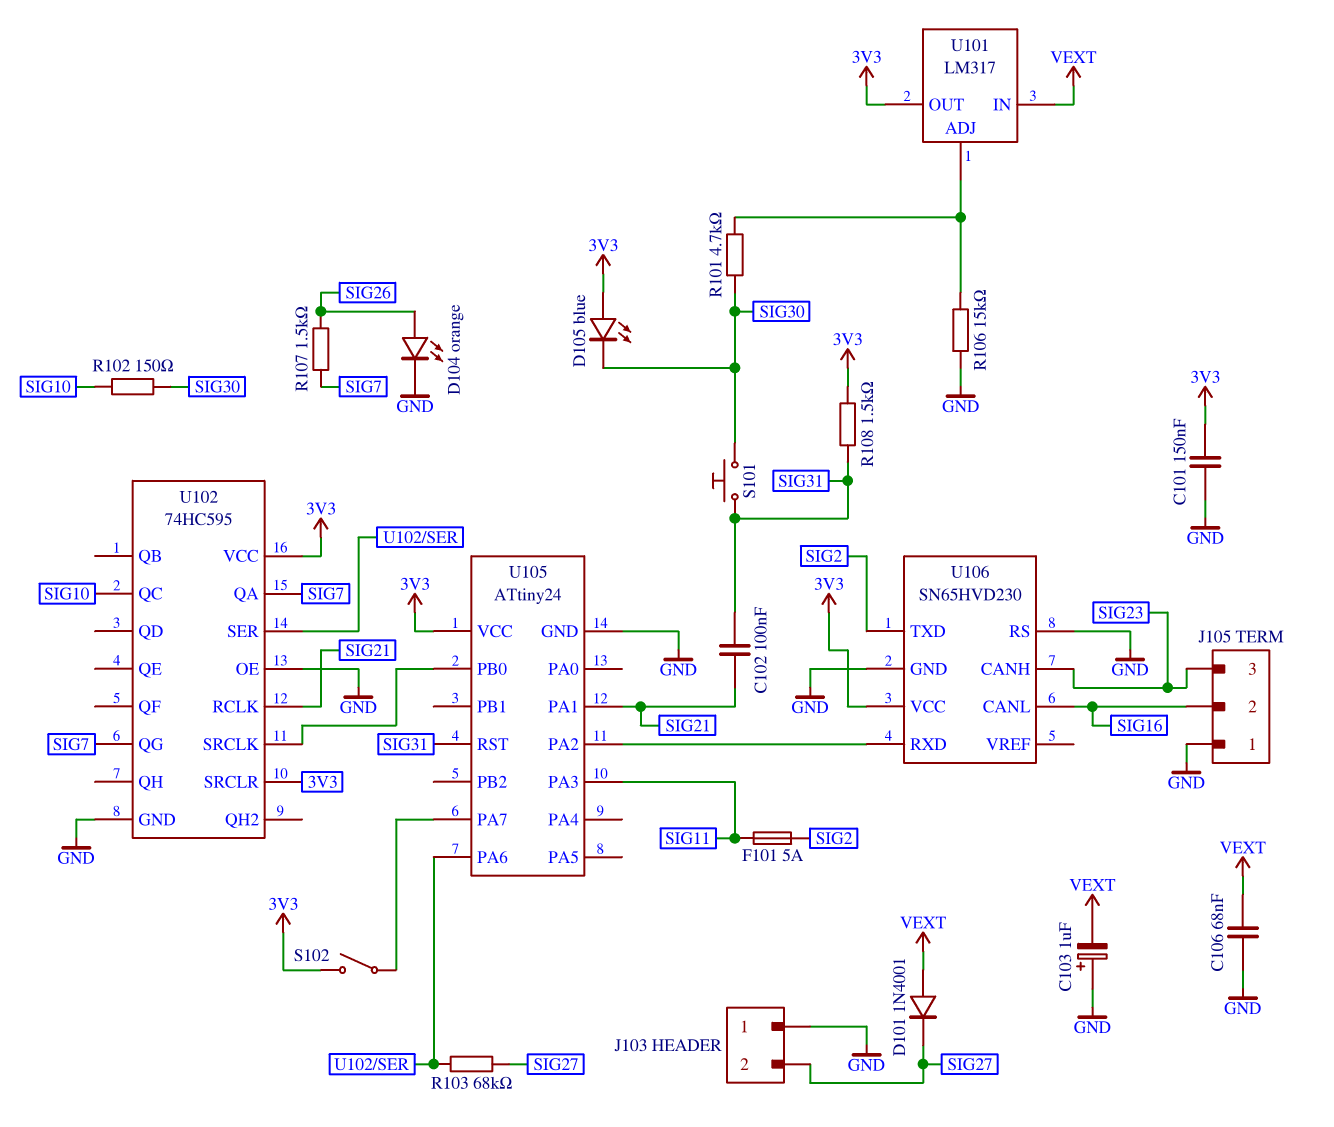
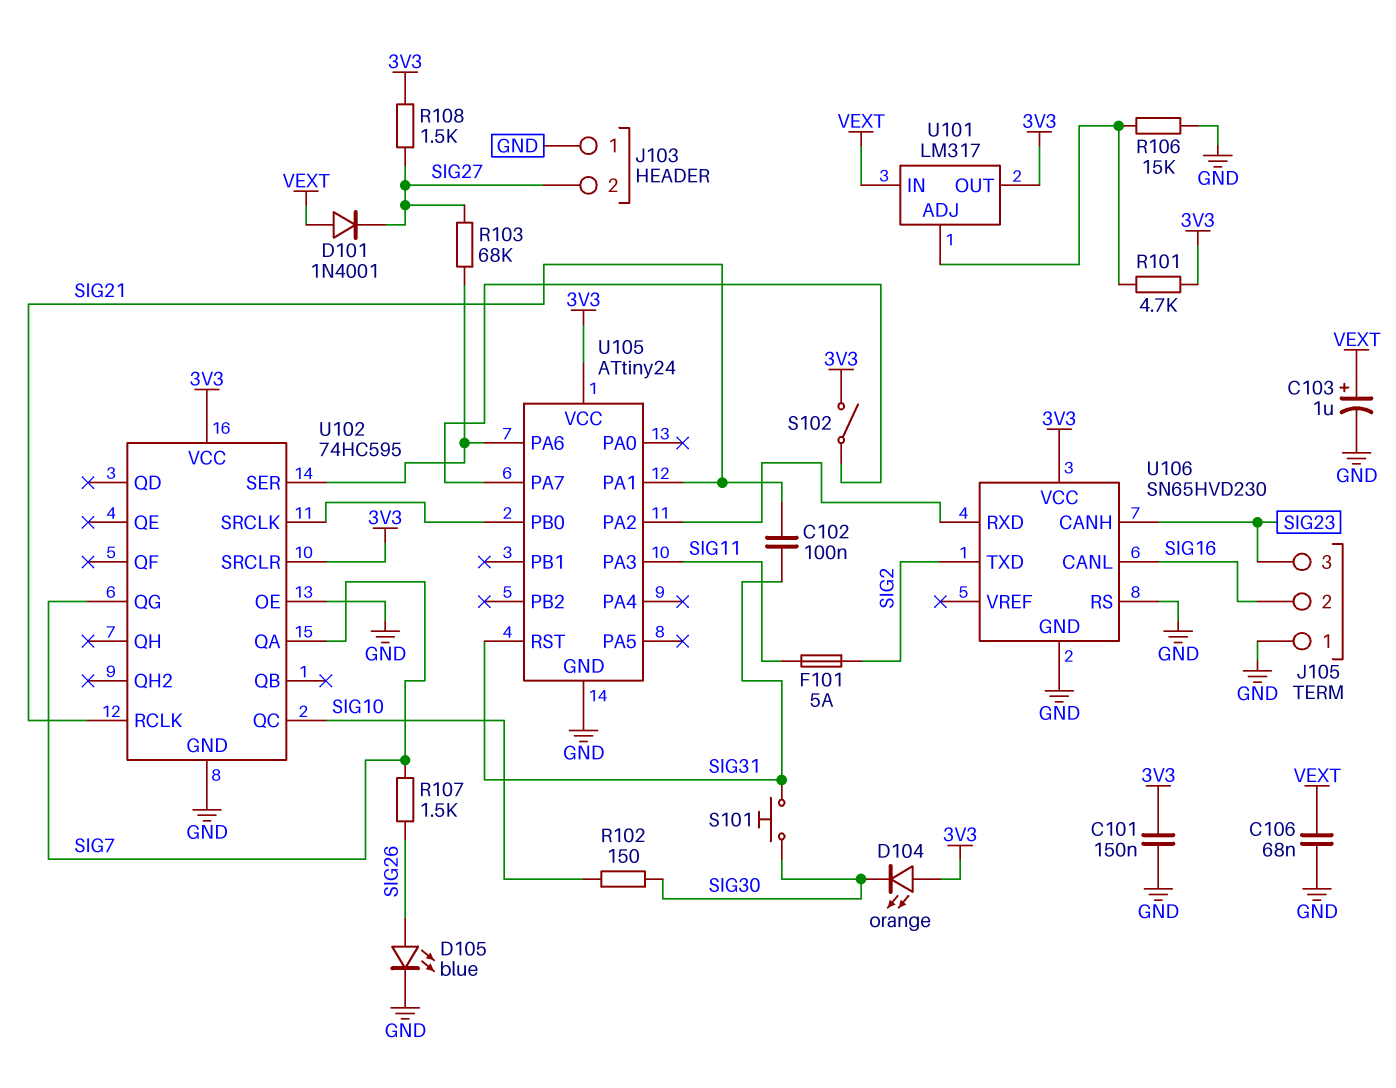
C103: 1uF (plus GND, minus VEXT) -> 1uF (plus VEXT, minus GND)
D104: LED orange (A SIG26, K GND) -> LED orange (A 3V3, K SIG30)
D105: LED blue (A 3V3, K SIG30) -> LED blue (A SIG26, K GND)
R101: 4.7k (SIG30, U101/ADJ) -> 4.7k (3V3, U101/ADJ)
R108: 1.5k (3V3, SIG31) -> 1.5k (3V3, SIG27)

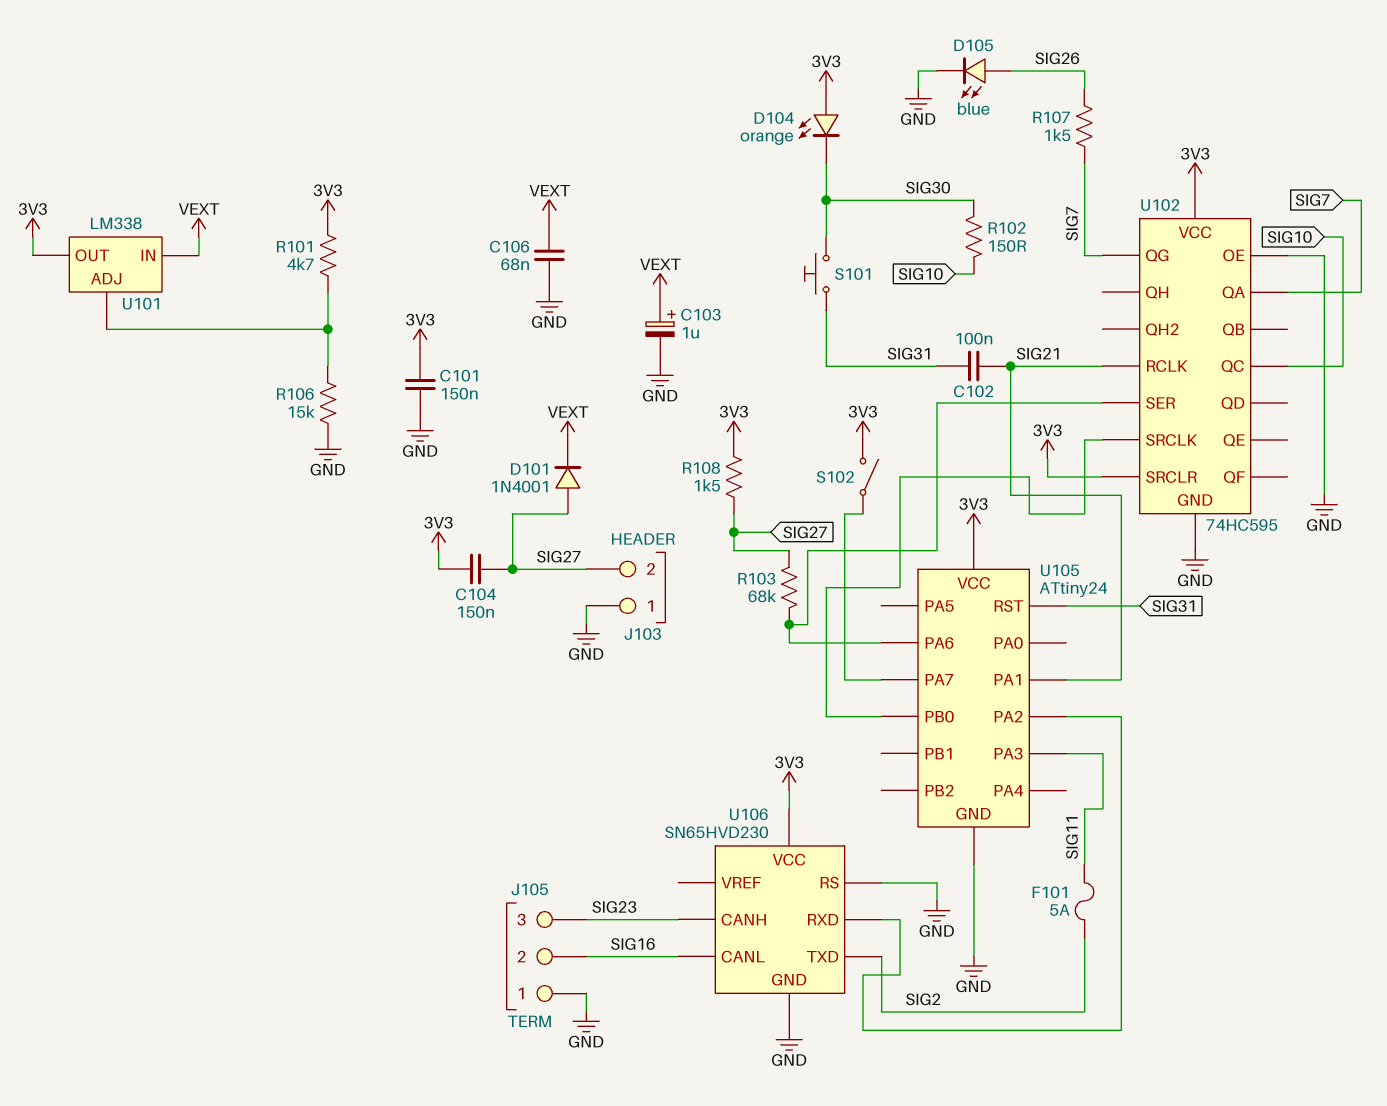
C104: none -> 150nF (3V3, SIG27)
D101: diode 1N4001 (A VEXT, K SIG27) -> diode 1N4001 (A SIG27, K VEXT)
U101: LM317 -> LM338

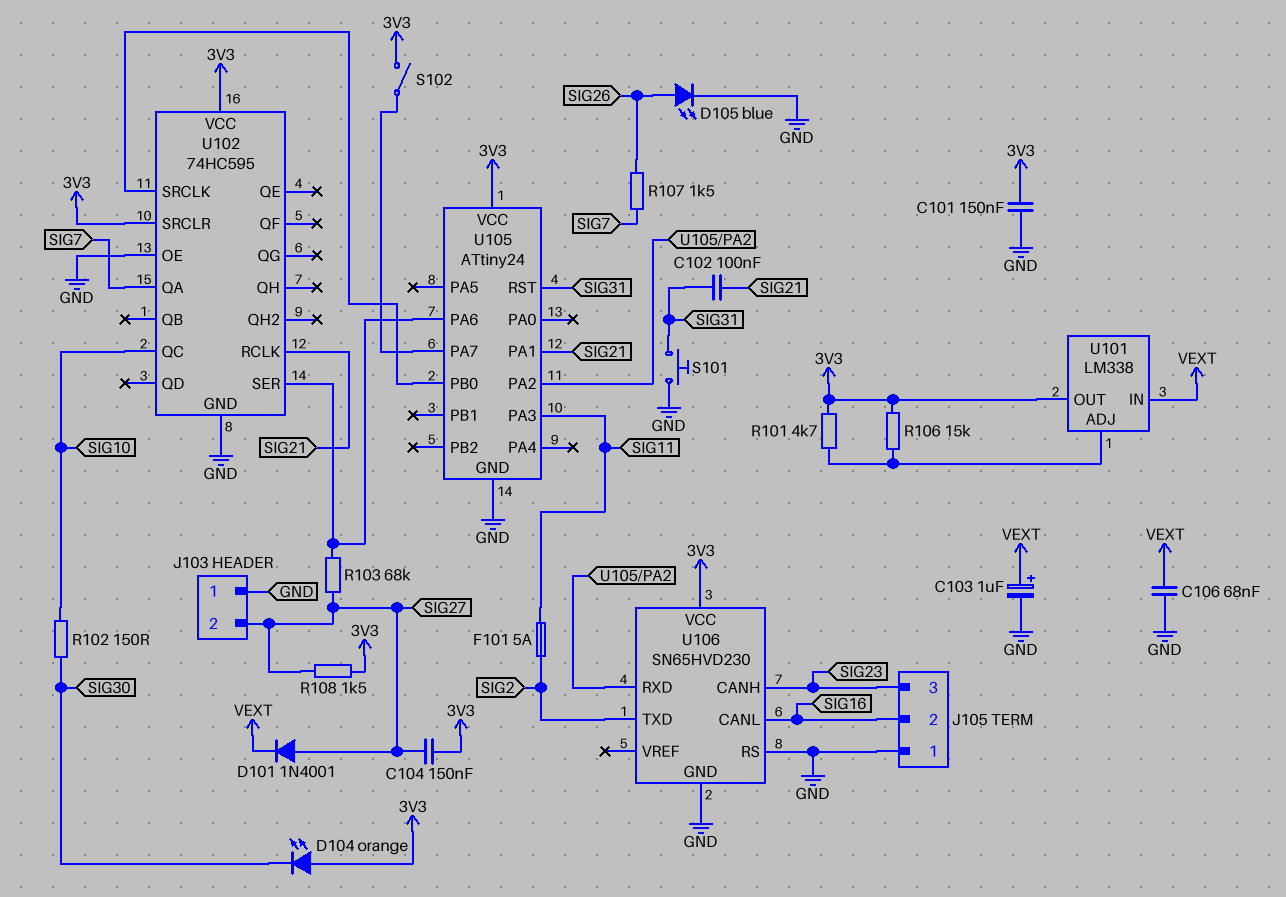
R106: 15k (GND, U101/ADJ) -> 15k (3V3, U101/ADJ)
S101: button (SIG30, SIG31) -> button (GND, SIG31)
U102 pin QG: SIG7 -> none

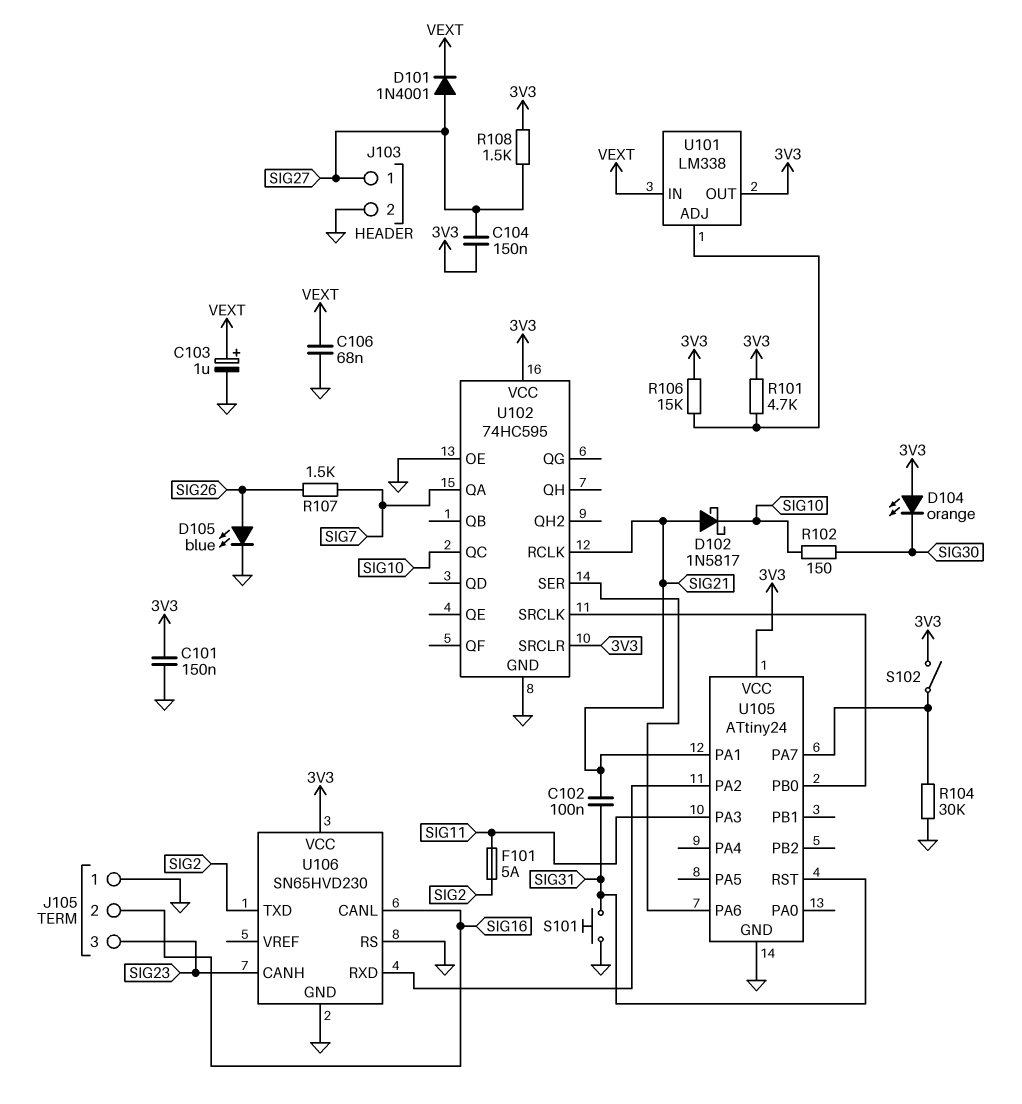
D102: none -> schottky 1N5817 (A SIG21, K SIG10)
J103 pin 1: GND -> SIG27
J103 pin 2: SIG27 -> GND
R103: 68k (SIG27, U102/SER) -> none
R104: none -> 30k (GND, U105/PA7)

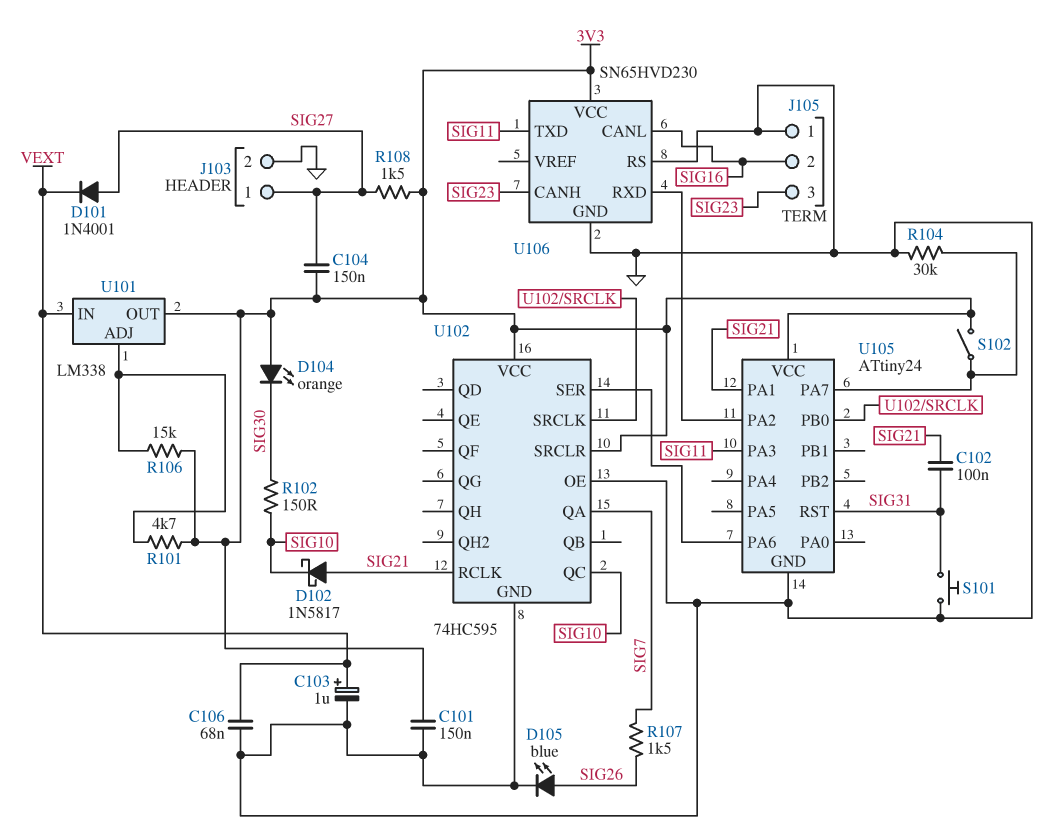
F101: 5A (SIG2, SIG11) -> none
U106 pin TXD: SIG2 -> SIG11

